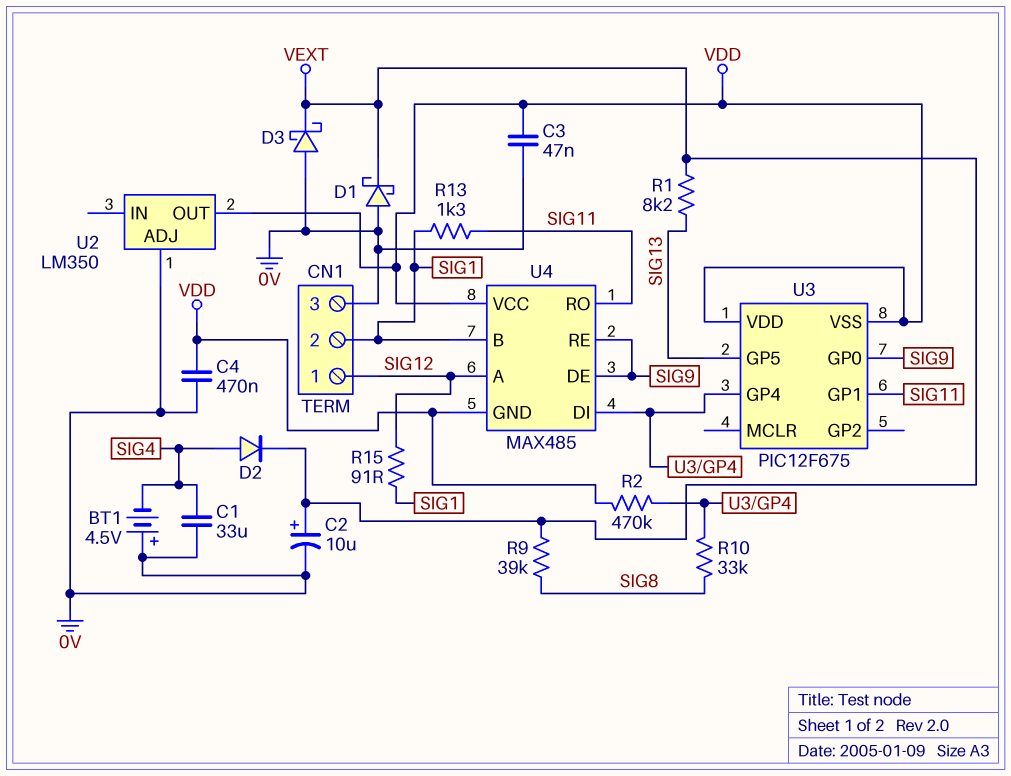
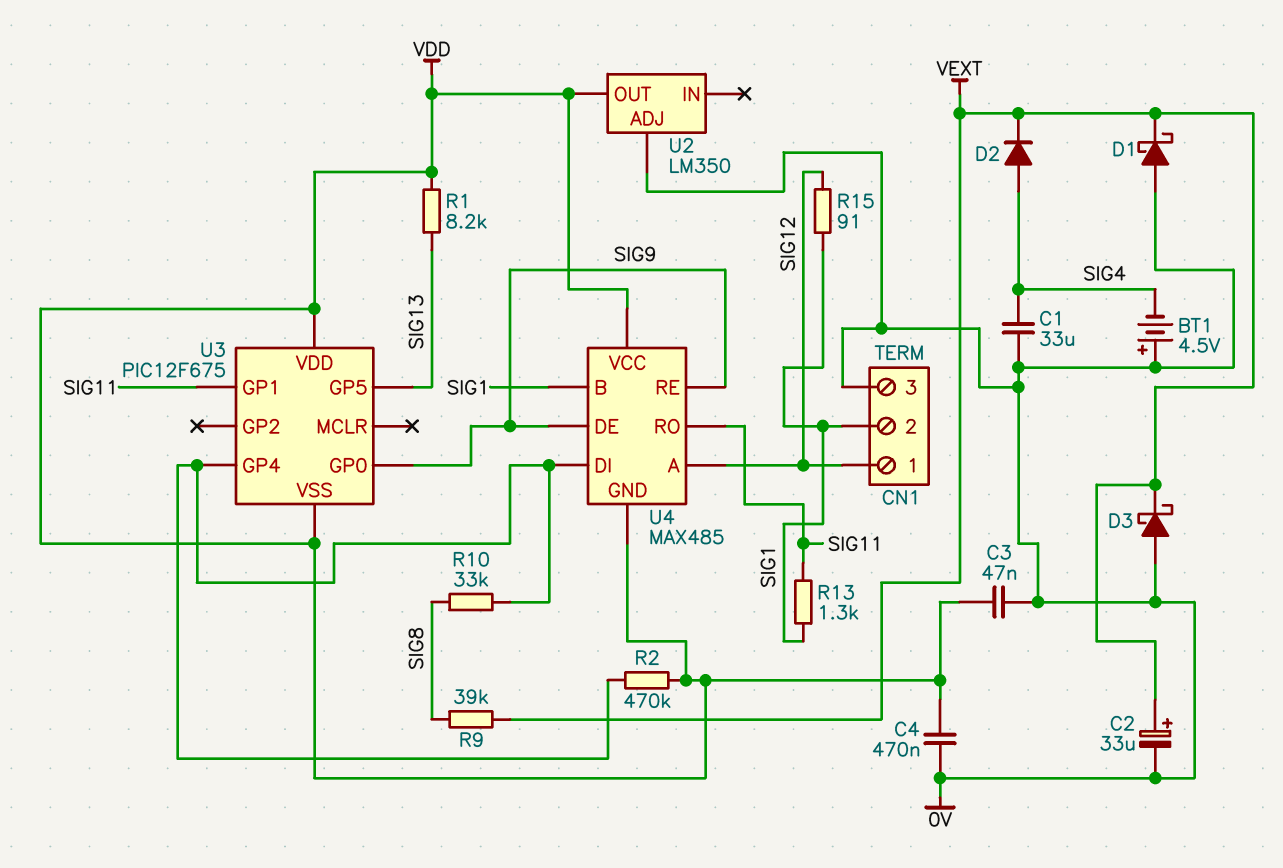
C2: 10uF (plus VEXT, minus 0V) -> 33uF (plus VEXT, minus 0V)
R1: 8.2k (SIG13, VEXT) -> 8.2k (SIG13, VDD)

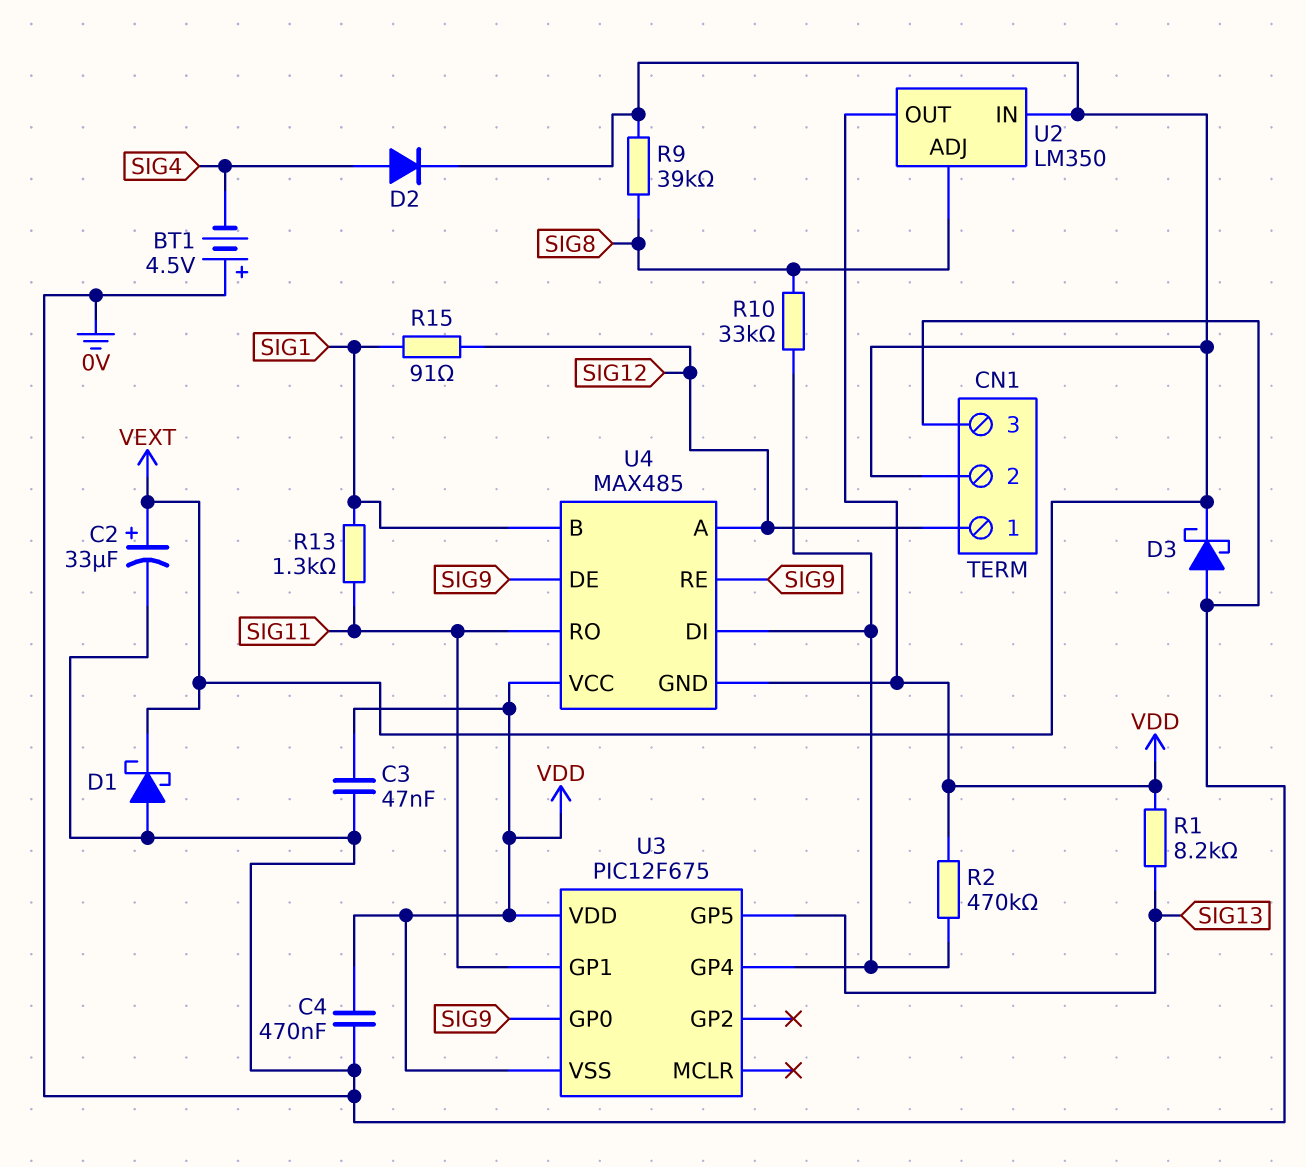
C1: 33uF (0V, SIG4) -> none
CN1 pin 2: SIG1 -> VEXT
U2 pin ADJ: 0V -> SIG8
U2 pin IN: none -> VEXT

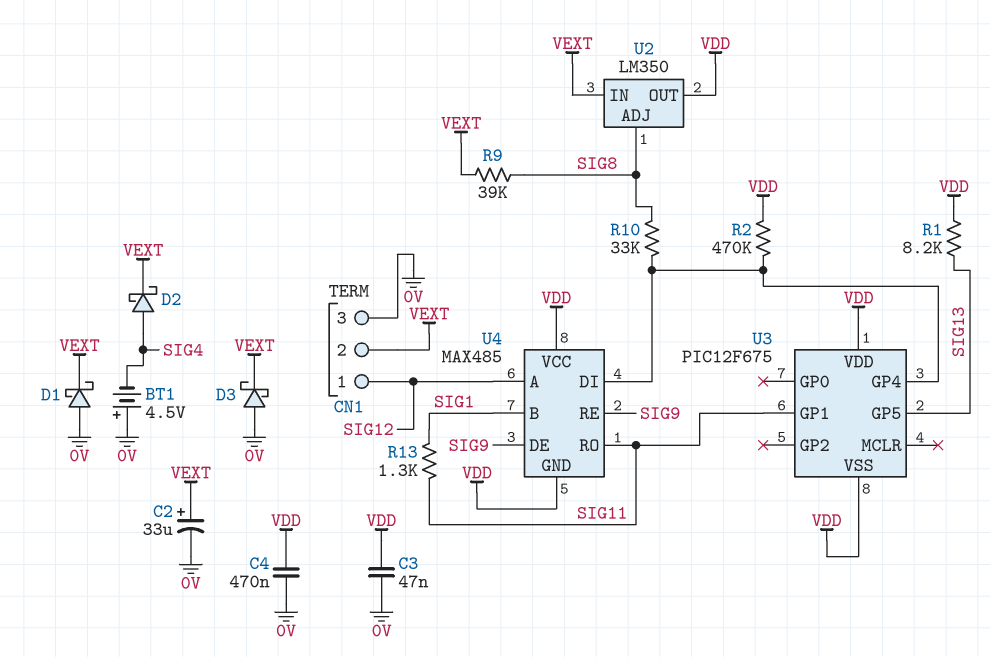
D2: diode (A SIG4, K VEXT) -> schottky (A SIG4, K VEXT)
R15: 91 (SIG1, SIG12) -> none
U3 pin GP0: SIG9 -> none

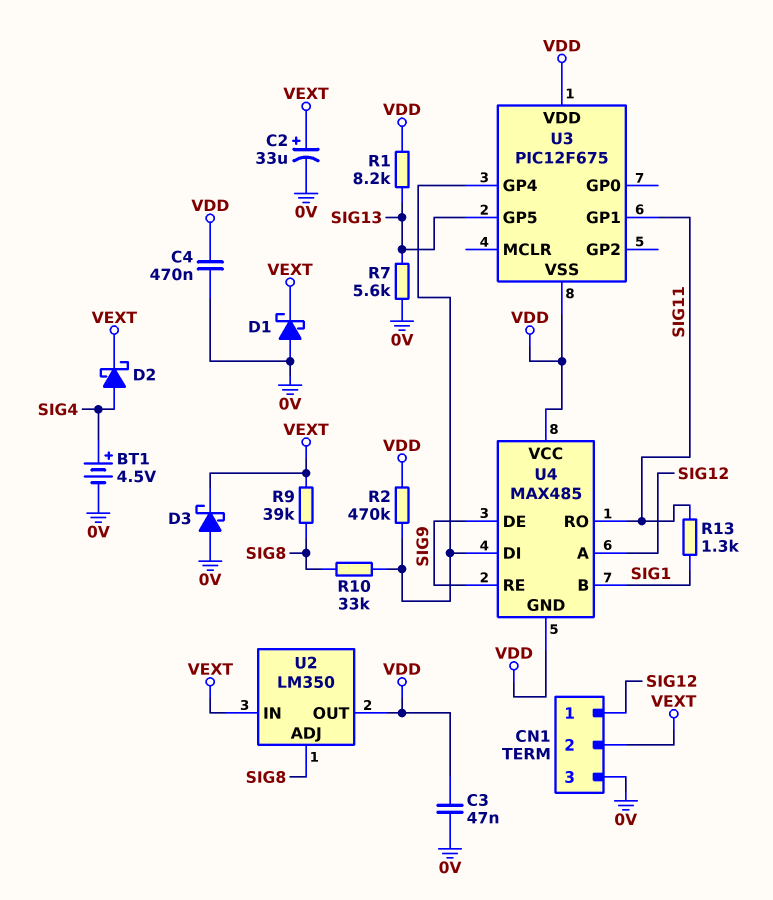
BT1: 4.5V (plus 0V, minus SIG4) -> 4.5V (plus SIG4, minus 0V)
R7: none -> 5.6k (0V, SIG13)

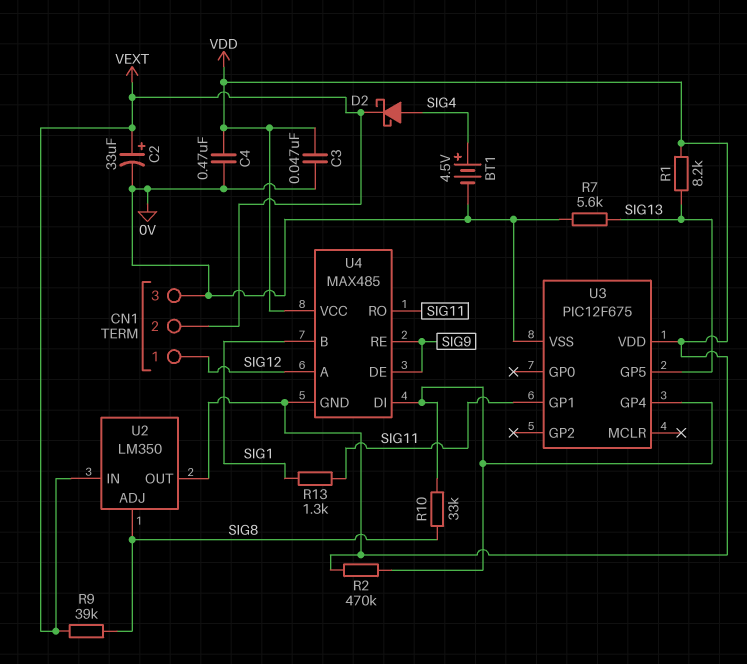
D1: schottky (A 0V, K VEXT) -> none
D3: schottky (A 0V, K VEXT) -> none
U3 pin VSS: VDD -> 0V

